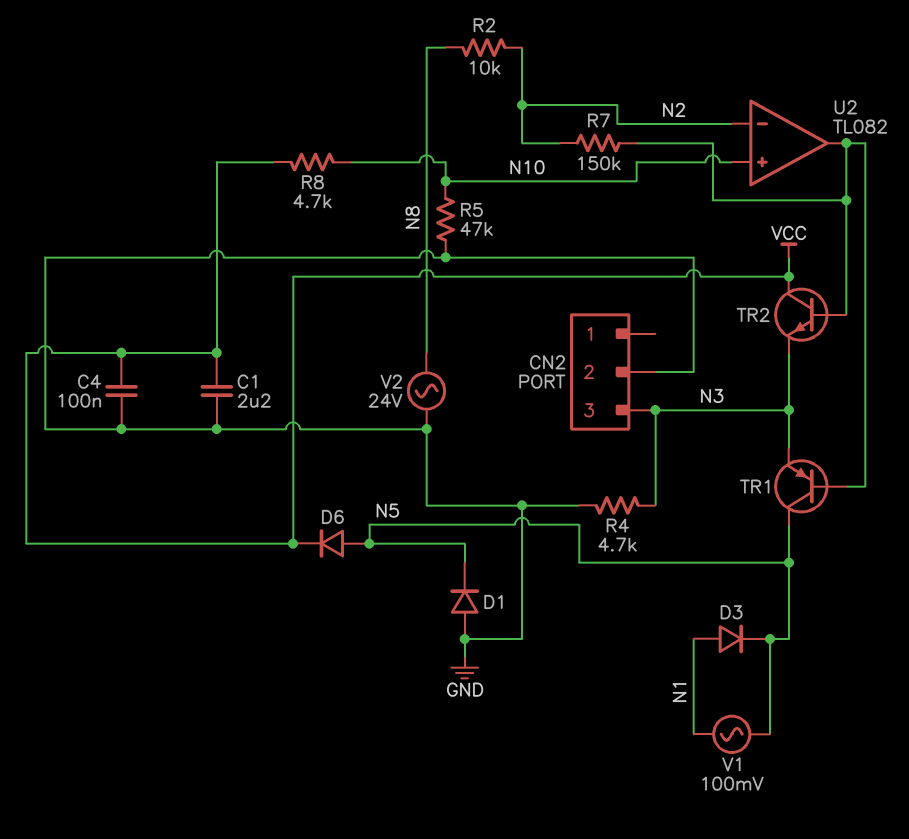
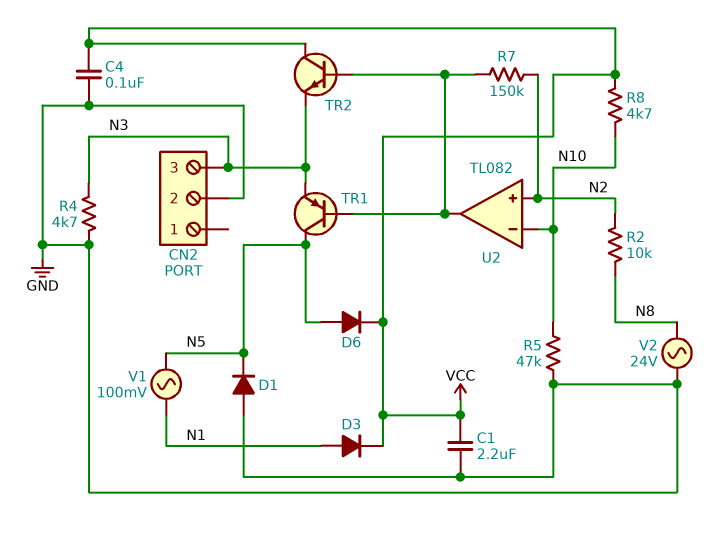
D3: diode (A N1, K N5) -> diode (A N1, K VCC)
U2 pin in+: N10 -> N2
U2 pin in-: N2 -> N10

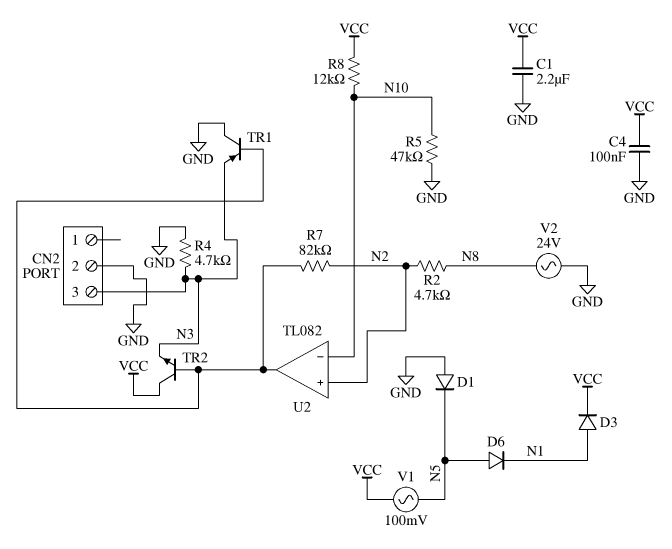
D6: diode (A N5, K VCC) -> diode (A N5, K N1)
R2: 10k (N2, N8) -> 4.7k (N2, N8)
R7: 150k (N2, U2/out) -> 82k (N2, U2/out)
R8: 4.7k (N10, VCC) -> 12k (N10, VCC)
TR1: PNP (B U2/out, C N5, E N3) -> PNP (B U2/out, C GND, E N3)
V1: AC 100mV (N1, N5) -> AC 100mV (N5, VCC)

